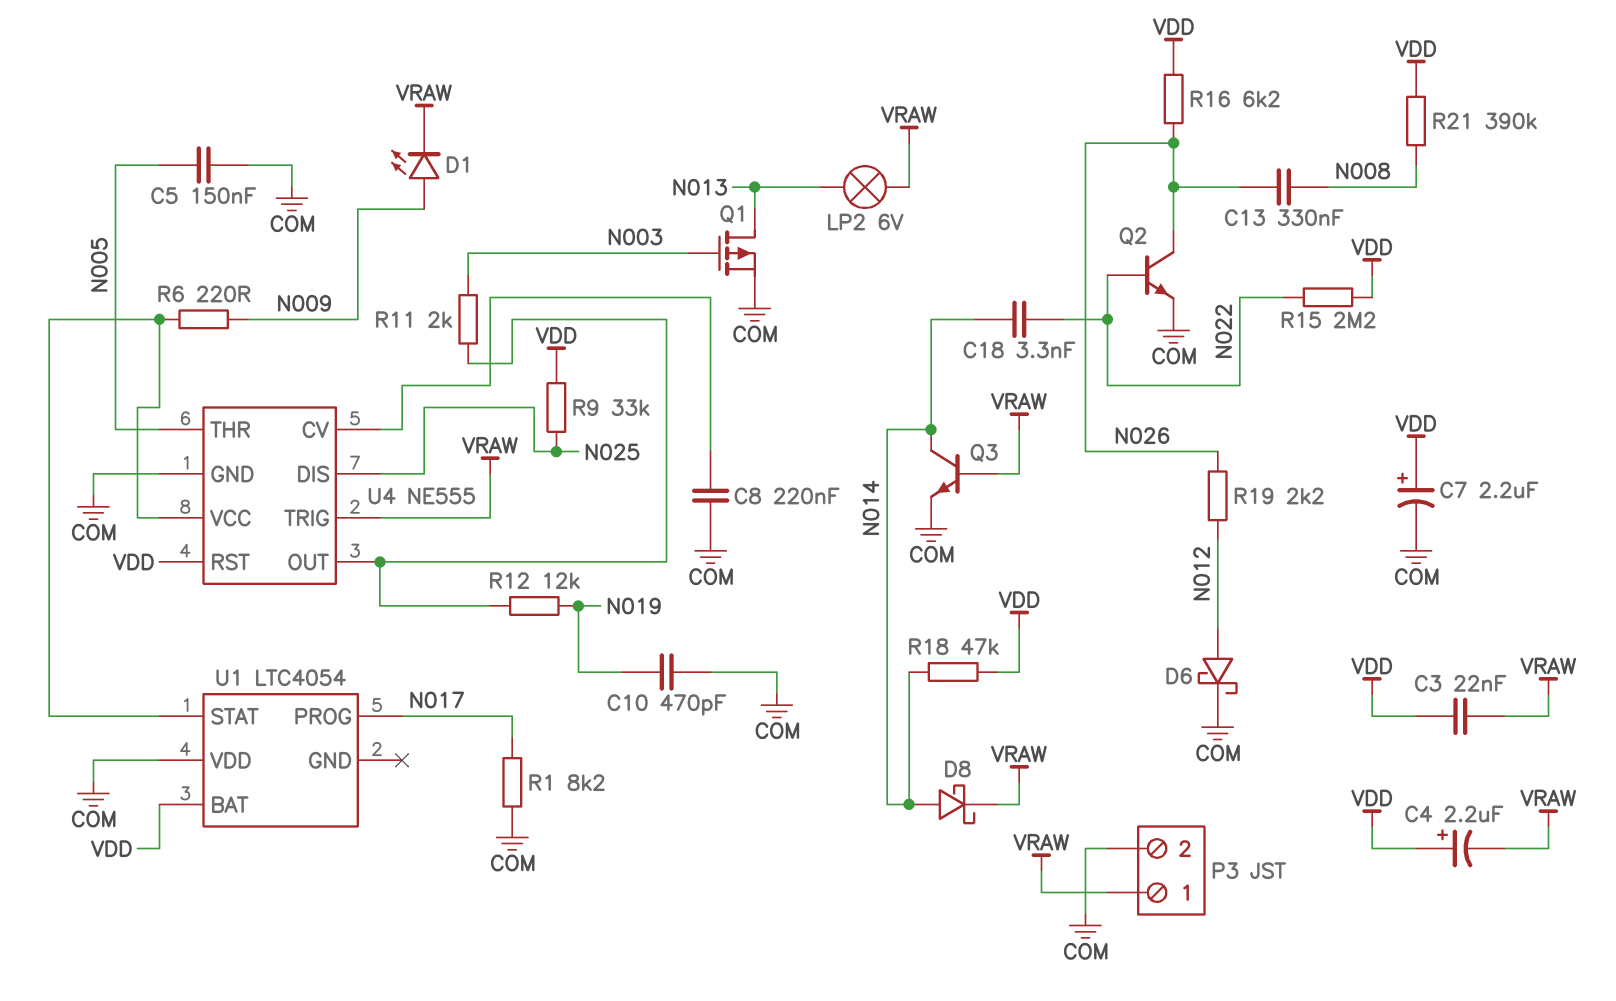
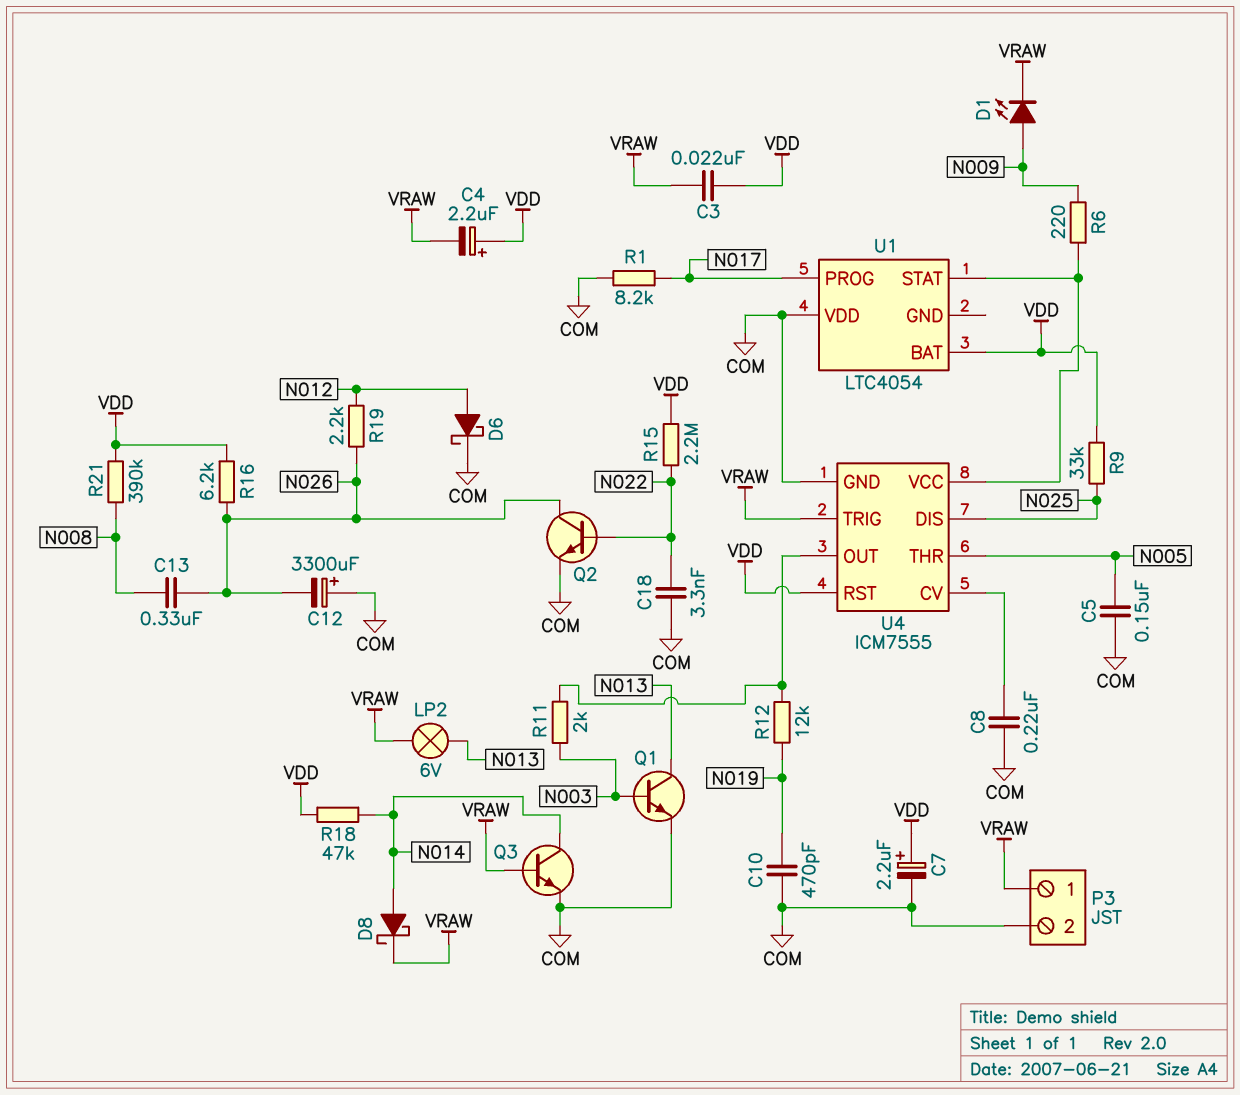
C12: none -> 3300uF (plus COM, minus N026)
C18: 3.3nF (N014, N022) -> 3.3nF (COM, N022)
Q1: PMOS (G N003, D N013, S COM) -> NPN (B N003, C N013, E COM)
U4: NE555 -> ICM7555

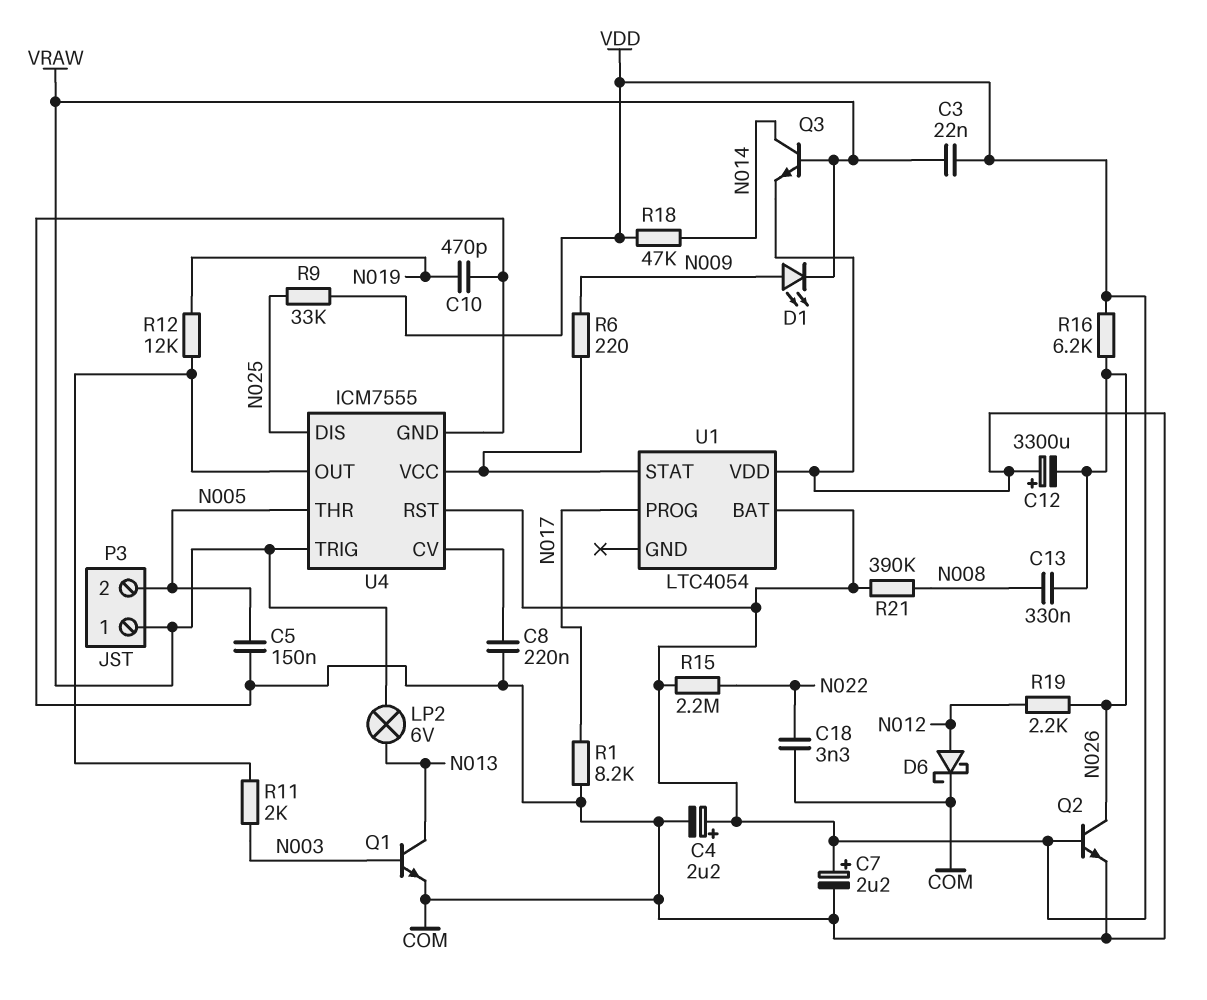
C4: 2.2uF (plus VDD, minus VRAW) -> 2.2uF (plus VDD, minus COM)
D8: schottky (A N014, K VRAW) -> none
P3 pin 2: COM -> N005
Q2: NPN (B N022, C N026, E COM) -> NPN (B VDD, C N026, E COM)

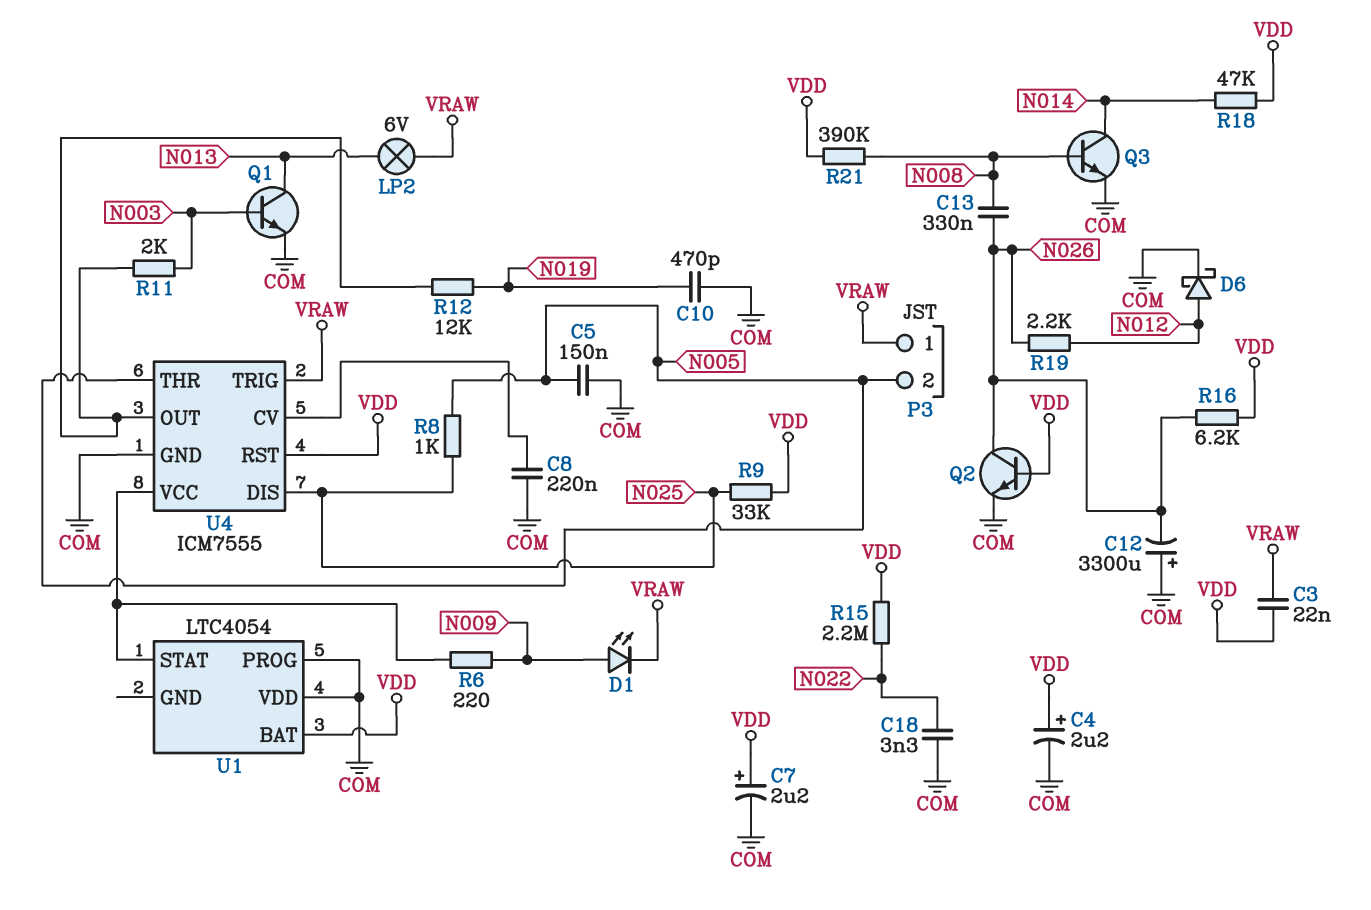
Q3: NPN (B VRAW, C N014, E COM) -> NPN (B N008, C N014, E COM)
R1: 8.2k (COM, N017) -> none
R8: none -> 1k (N005, N025)
U1 pin PROG: N017 -> COM

